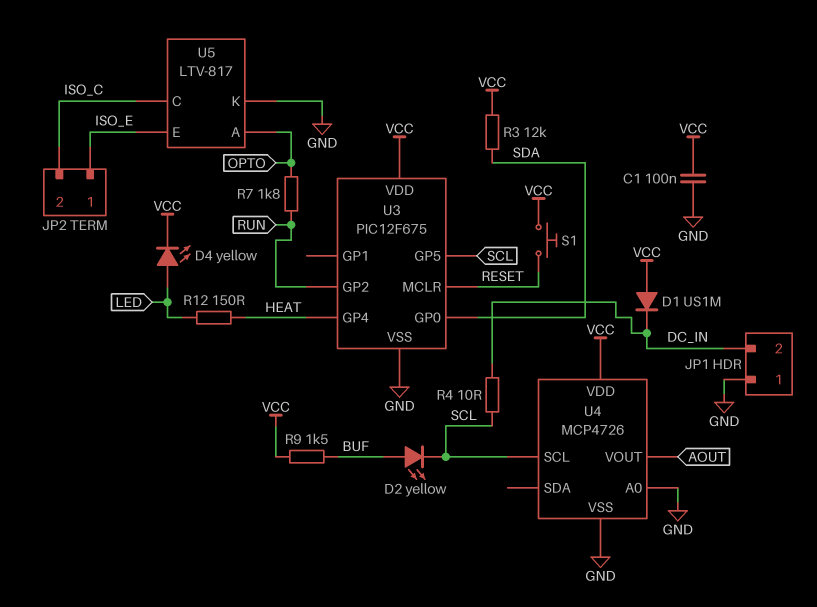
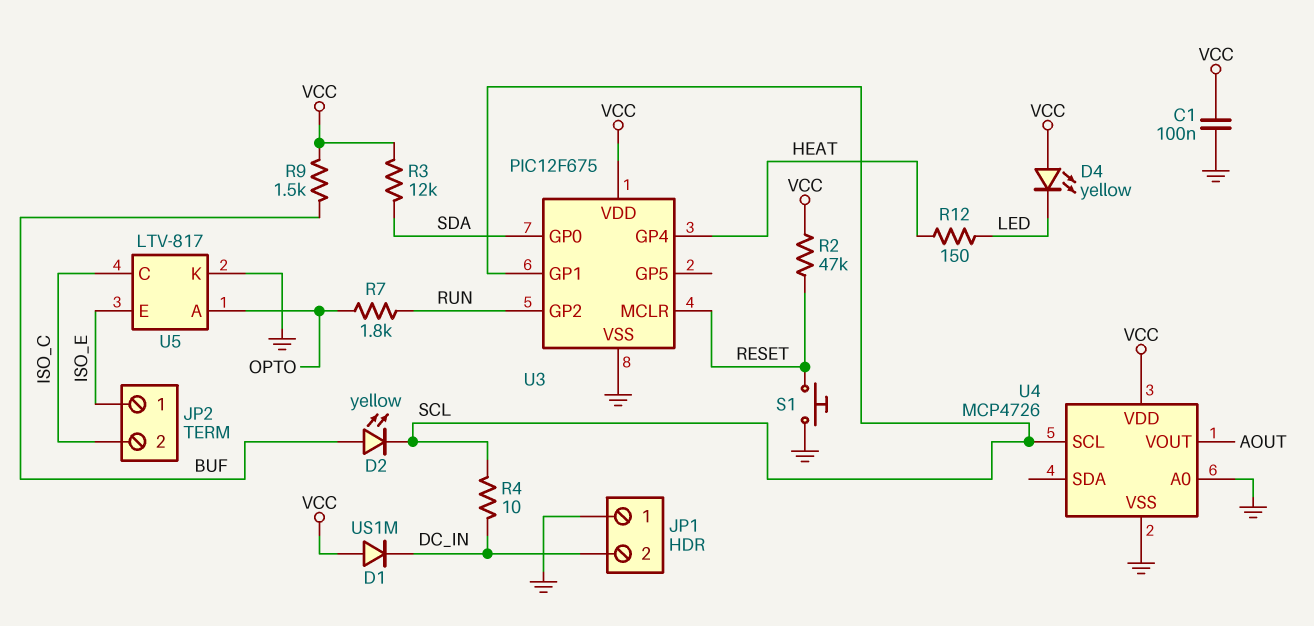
D4: LED yellow (A LED, K VCC) -> LED yellow (A VCC, K LED)
R2: none -> 47k (RESET, VCC)
S1: button (RESET, VCC) -> button (GND, RESET)
U3 pin GP1: none -> SCL
U3 pin GP5: SCL -> none

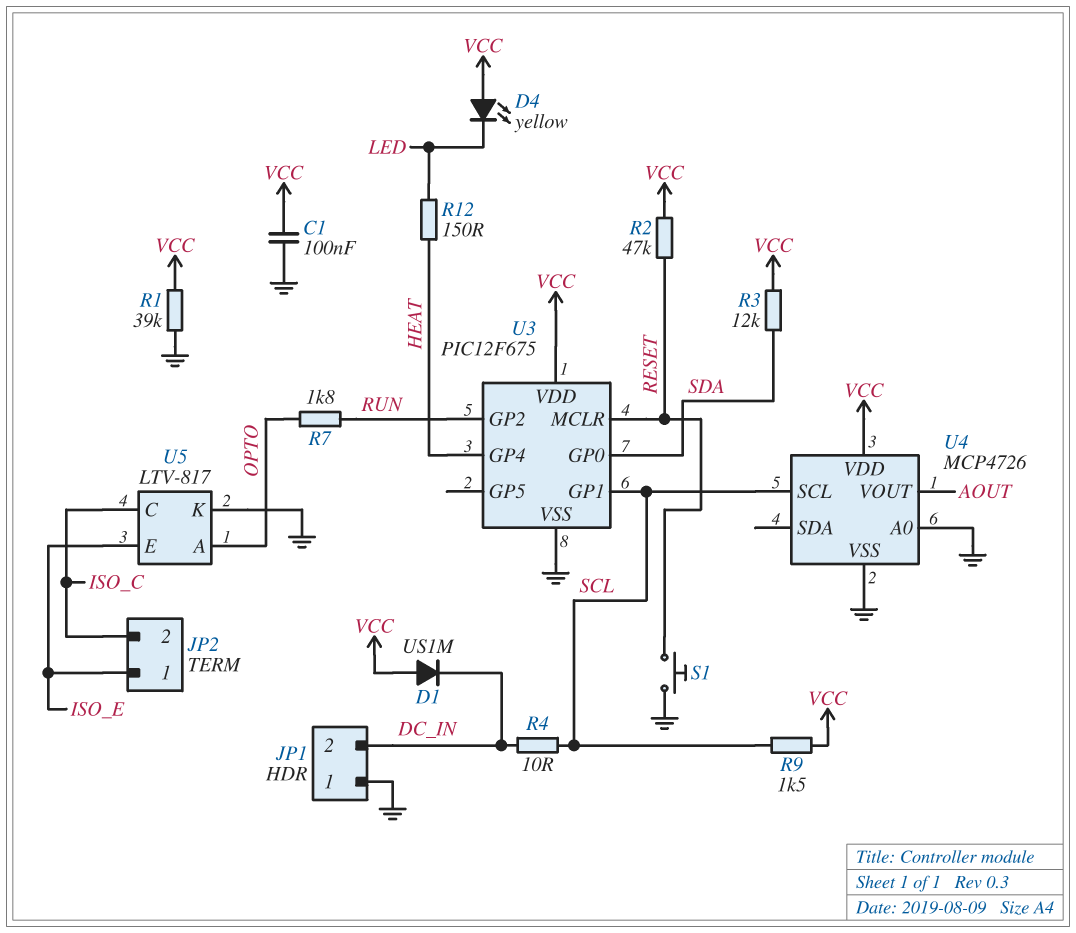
D2: LED yellow (A BUF, K SCL) -> none
R1: none -> 39k (GND, VCC)
R9: 1.5k (BUF, VCC) -> 1.5k (SCL, VCC)

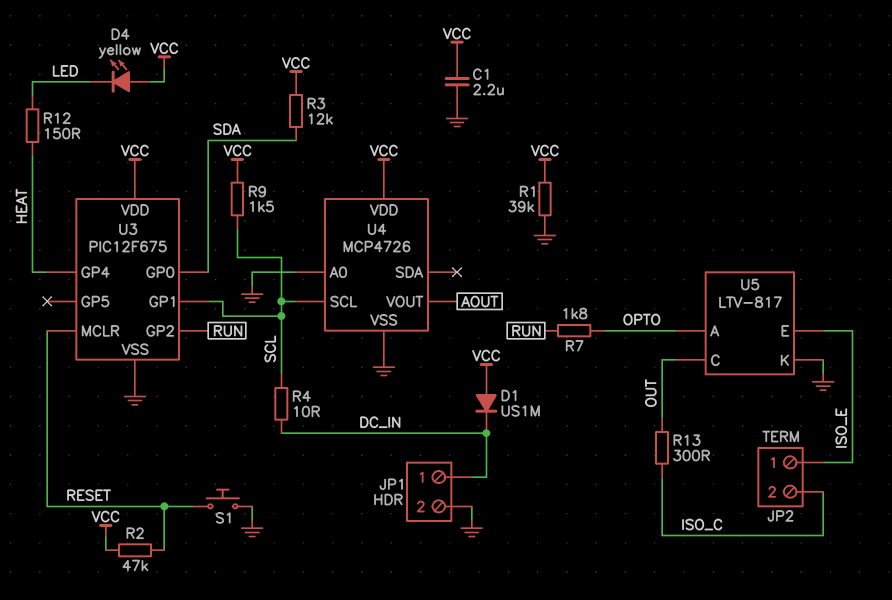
C1: 100nF (GND, VCC) -> 2.2uF (GND, VCC)
JP1 pin 1: GND -> DC_IN
JP1 pin 2: DC_IN -> GND
R13: none -> 300 (ISO_C, OUT)
U5 pin C: ISO_C -> OUT

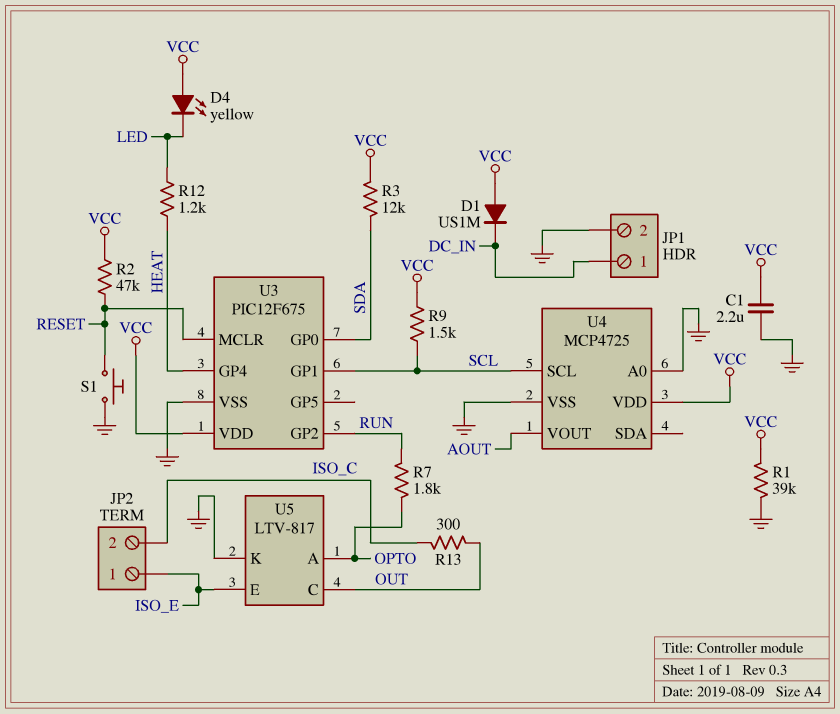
R4: 10 (DC_IN, SCL) -> none
R12: 150 (HEAT, LED) -> 1.2k (HEAT, LED)
U4: MCP4726 -> MCP4725

